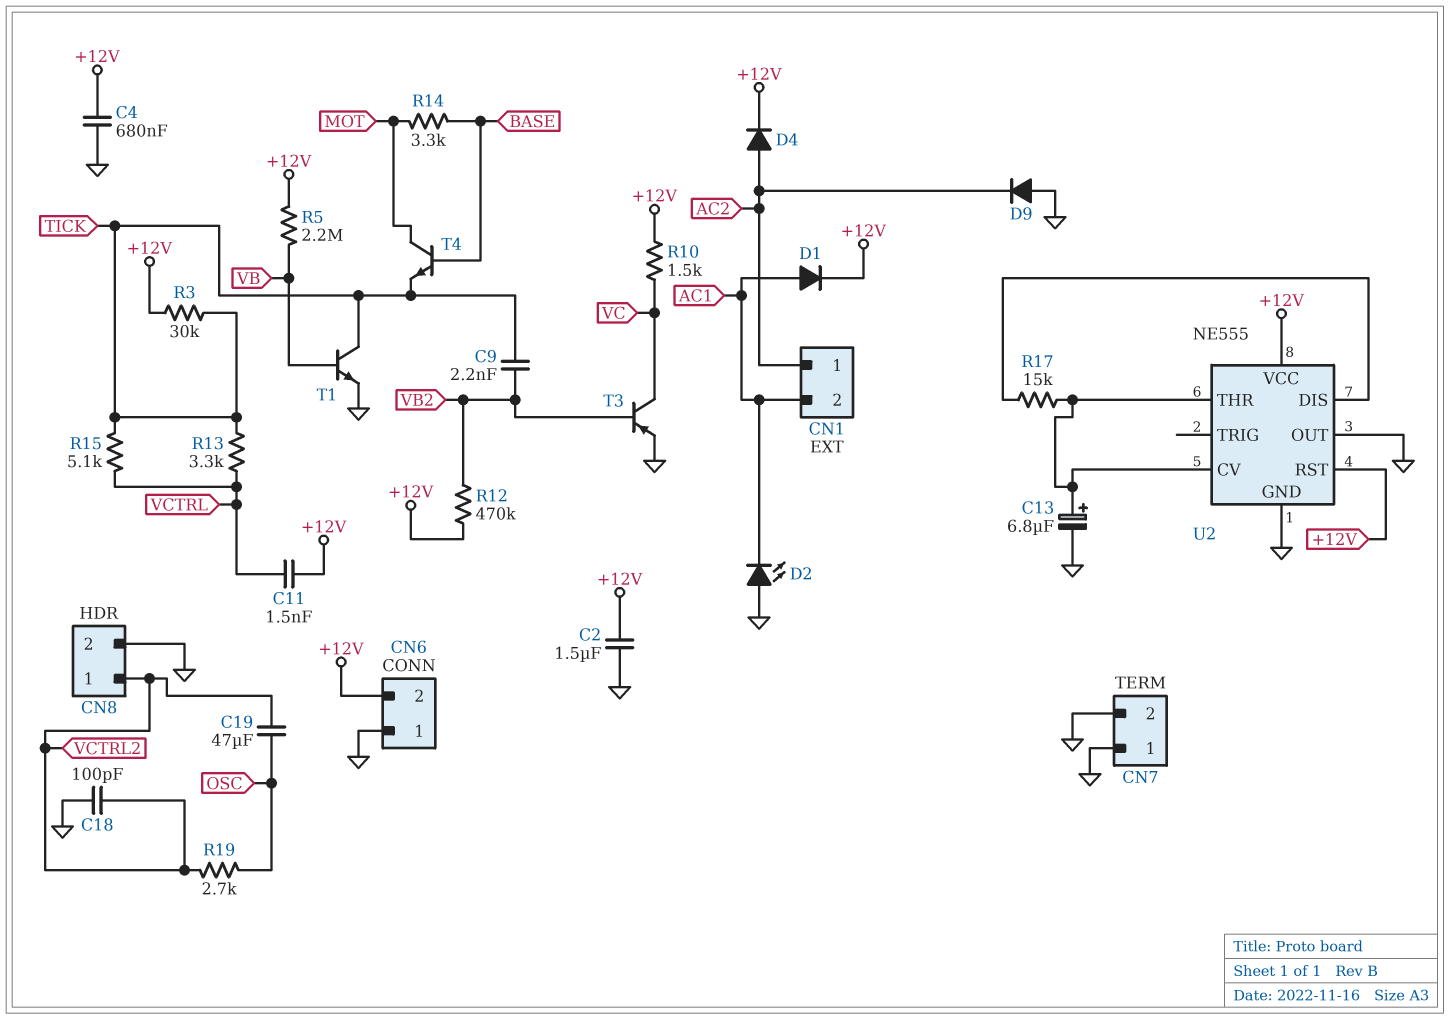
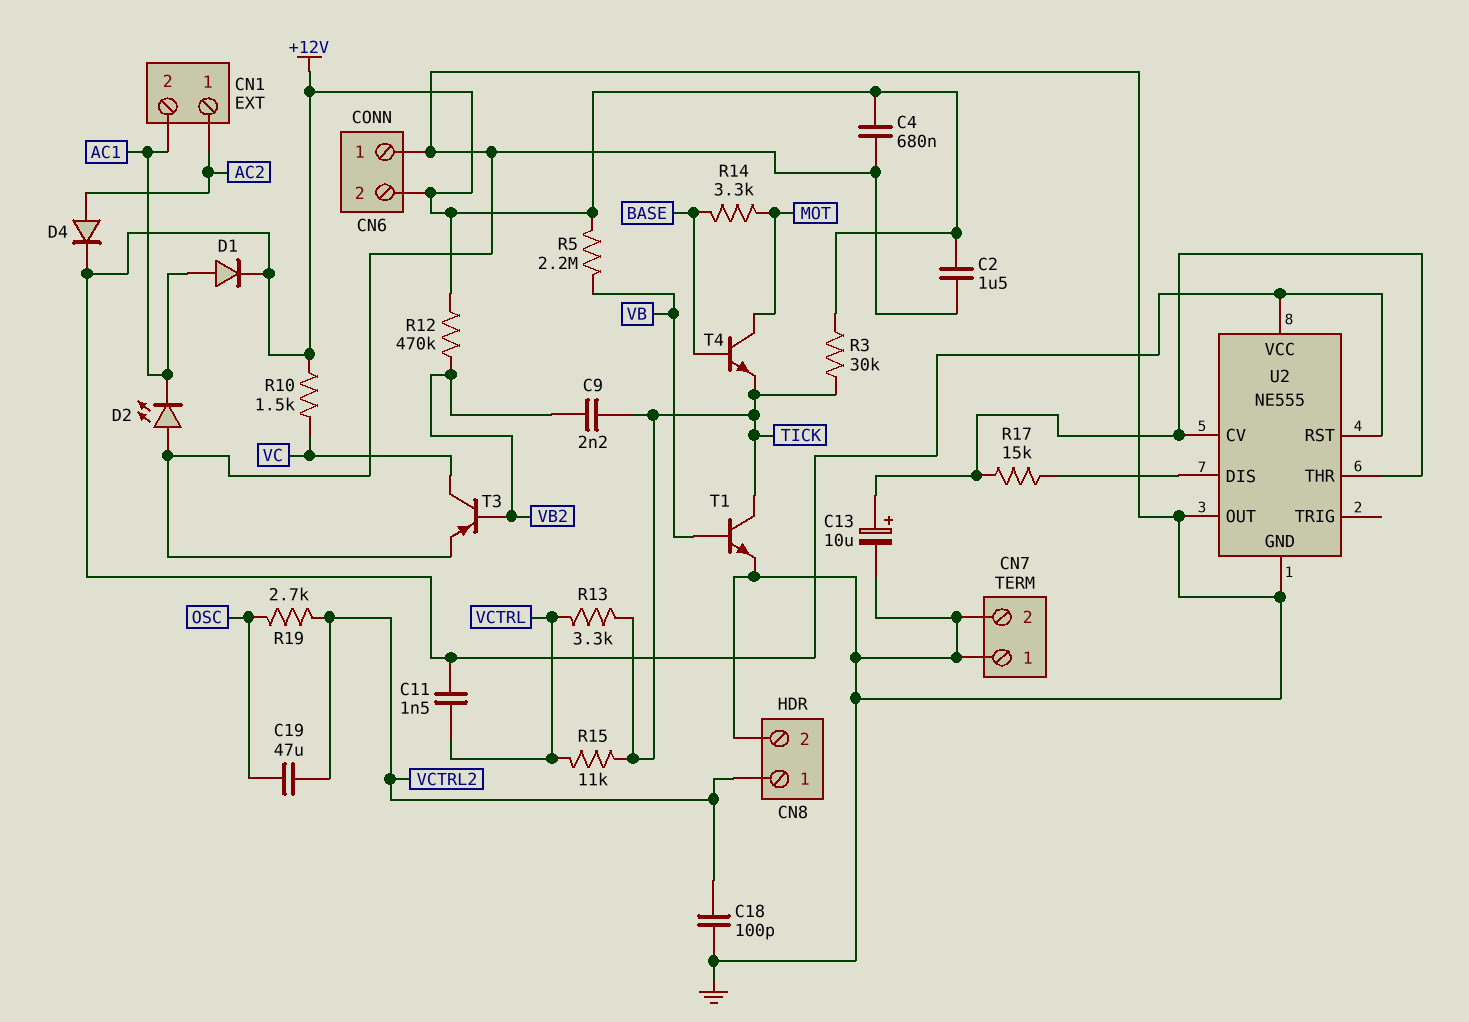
C13: 6.8uF (plus U2/CV, minus GND) -> 10uF (plus U2/CV, minus GND)
D9: diode (A GND, K AC2) -> none
R15: 5.1k (TICK, VCTRL) -> 11k (TICK, VCTRL)

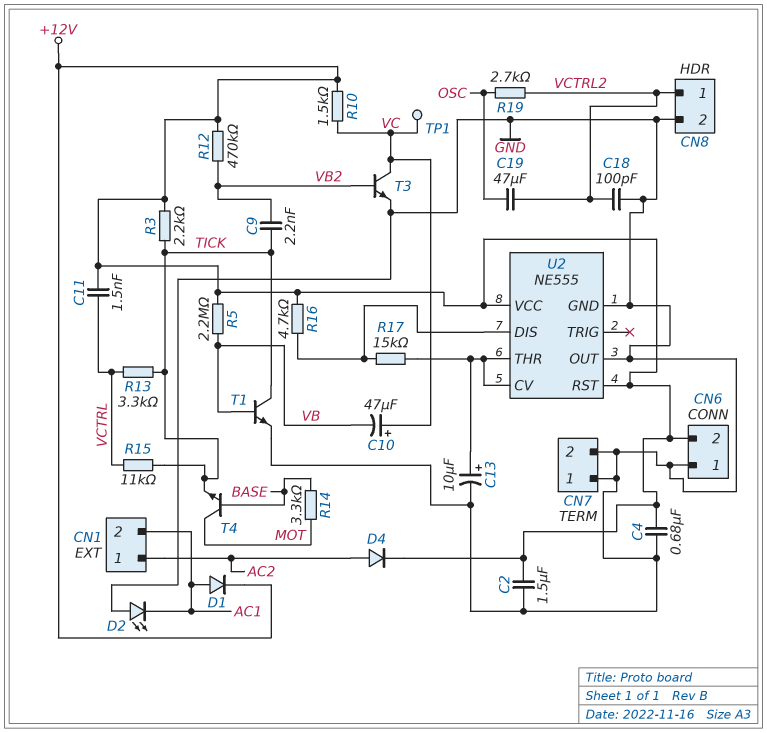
C10: none -> 47uF (plus VC, minus VB)
R3: 30k (+12V, TICK) -> 2.2k (+12V, TICK)
R16: none -> 4.7k (+12V, U2/DIS)
T3: PNP (B VB2, C VC, E GND) -> NPN (B VB2, C VC, E GND)
TP1: none -> test point (VC)

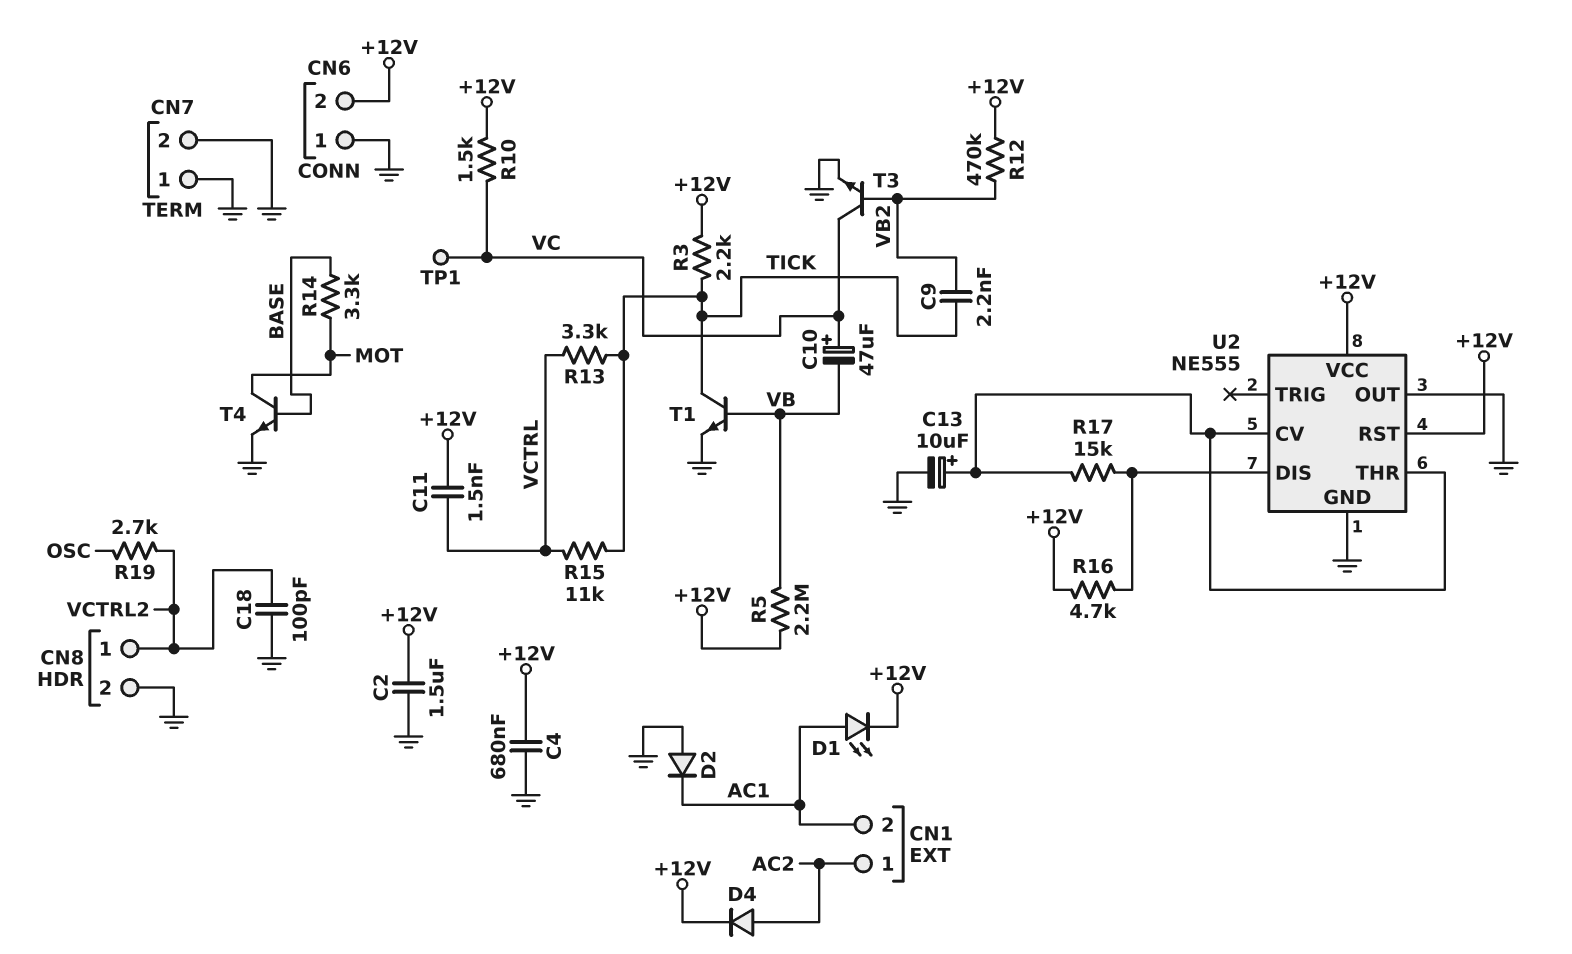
C19: 47uF (OSC, VCTRL2) -> none
D1: diode (A AC1, K +12V) -> LED (A AC1, K +12V)
D2: LED (A GND, K AC1) -> diode (A GND, K AC1)
T4: NPN (B BASE, C MOT, E TICK) -> NPN (B BASE, C MOT, E GND)

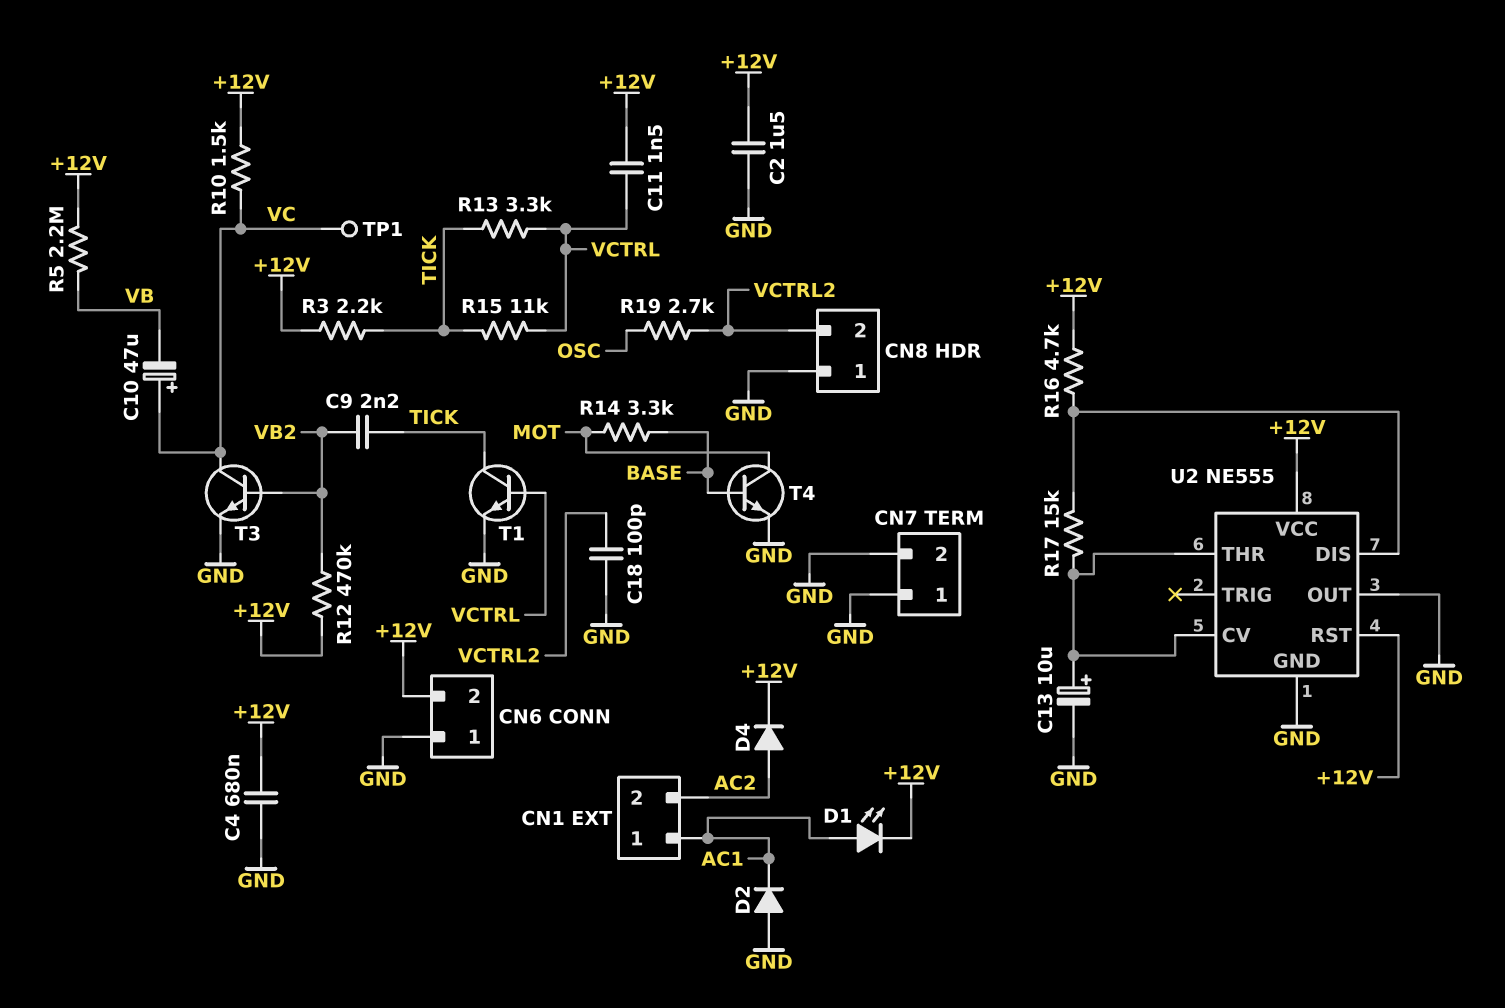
CN1 pin 1: AC2 -> AC1
CN1 pin 2: AC1 -> AC2
CN8 pin 1: VCTRL2 -> GND
CN8 pin 2: GND -> VCTRL2
T1: NPN (B VB, C TICK, E GND) -> NPN (B VCTRL, C TICK, E GND)

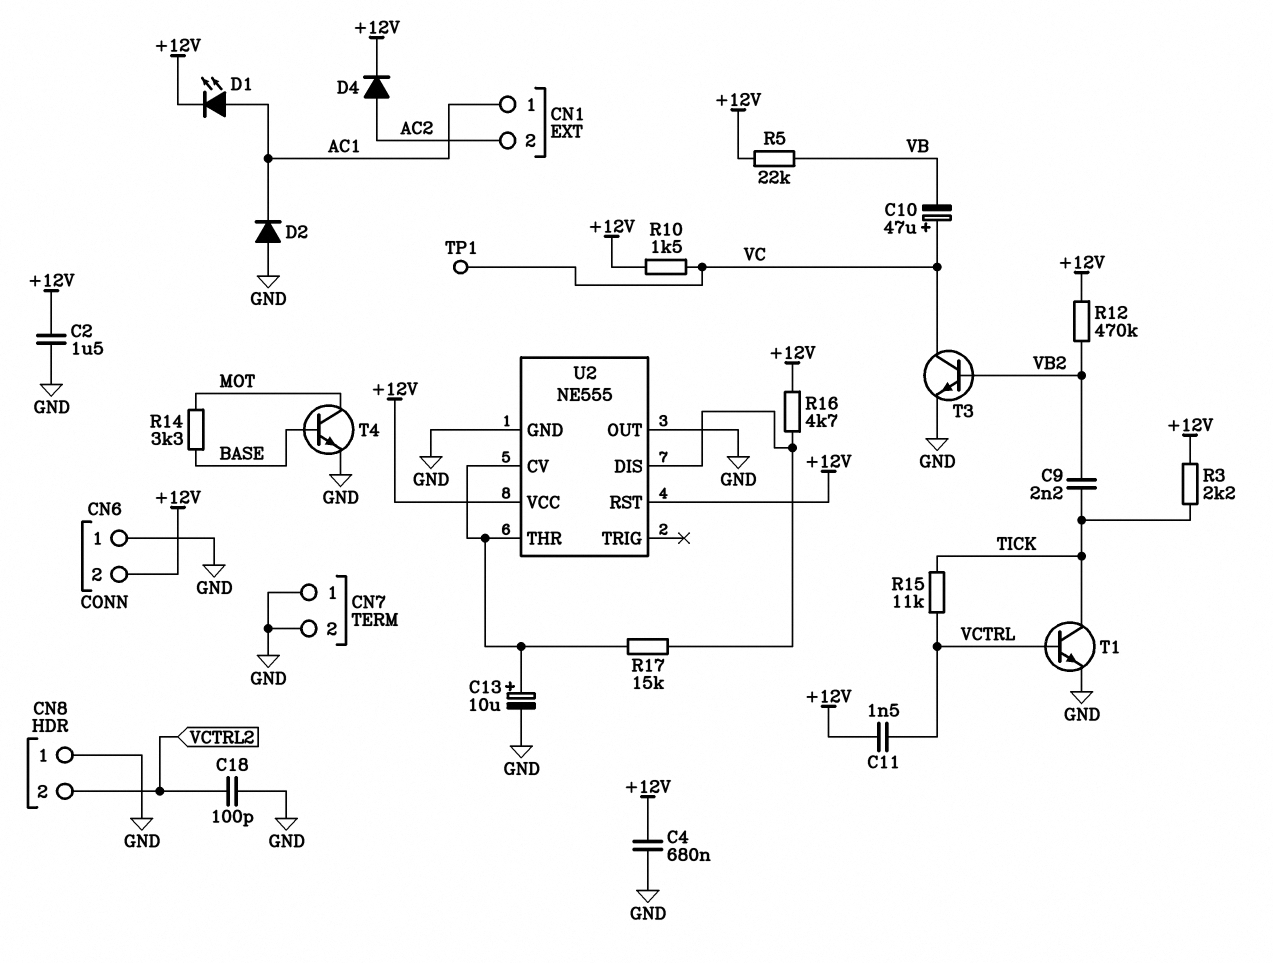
R5: 2.2M (+12V, VB) -> 22k (+12V, VB)
R13: 3.3k (TICK, VCTRL) -> none
R19: 2.7k (OSC, VCTRL2) -> none

